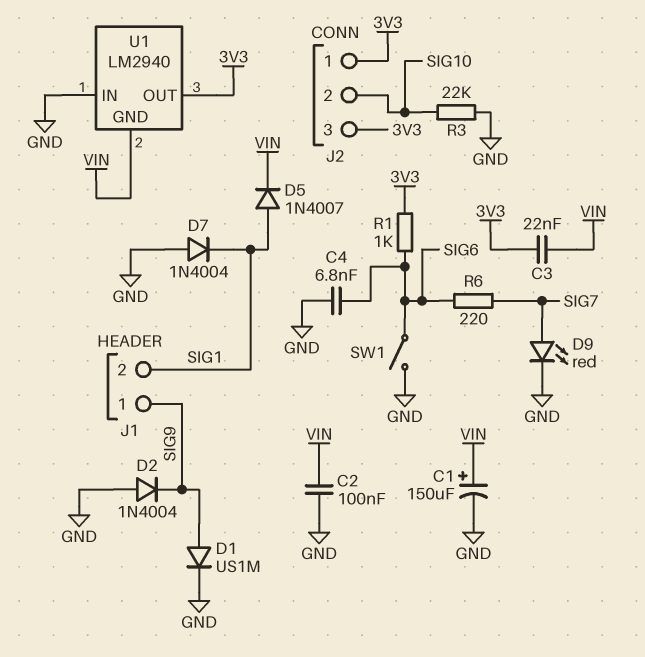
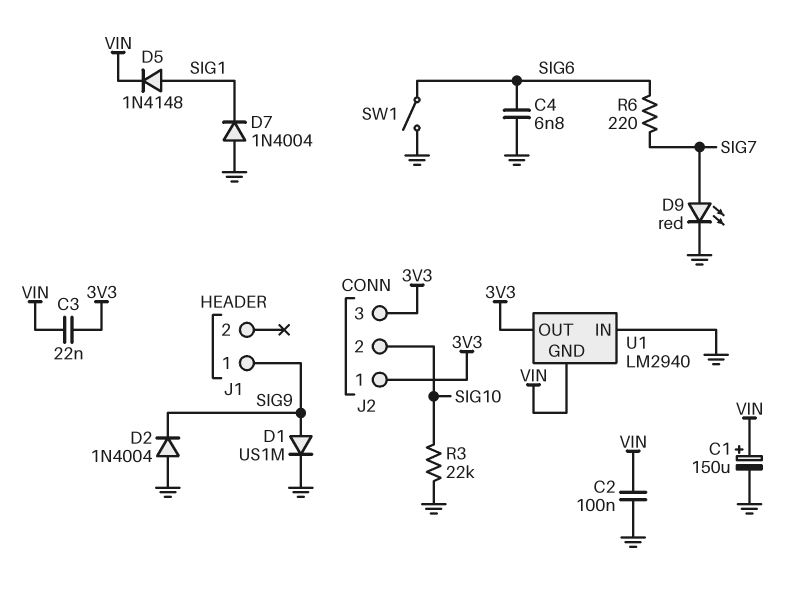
D5: diode 1N4007 (A SIG1, K VIN) -> diode 1N4148 (A SIG1, K VIN)
J1 pin 2: SIG1 -> none
R1: 1k (3V3, SIG6) -> none

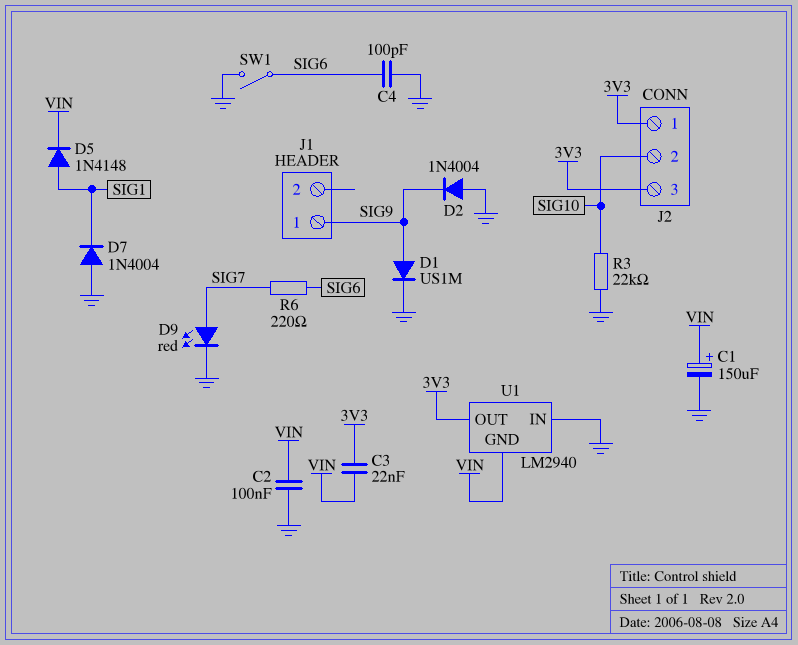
C4: 6.8nF (GND, SIG6) -> 100pF (GND, SIG6)

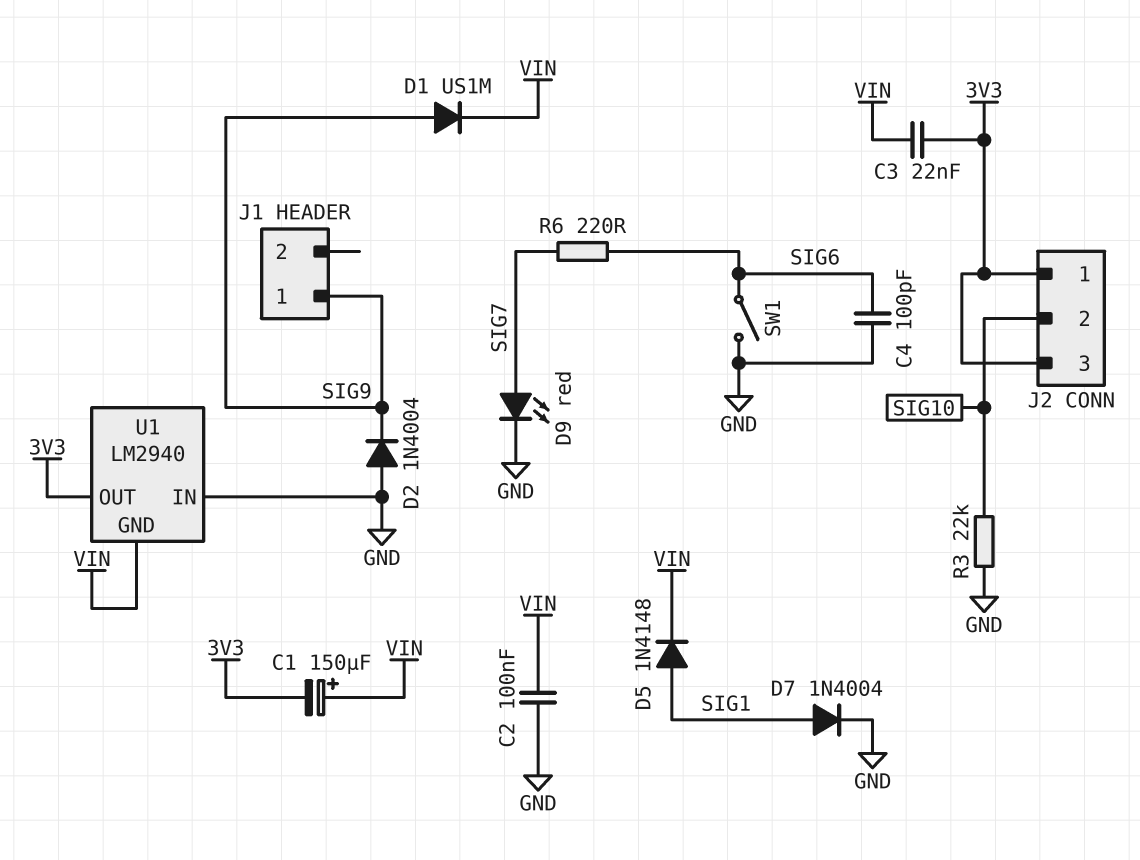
C1: 150uF (plus VIN, minus GND) -> 150uF (plus VIN, minus 3V3)
D1: diode US1M (A SIG9, K GND) -> diode US1M (A SIG9, K VIN)
D7: diode 1N4004 (A GND, K SIG1) -> diode 1N4004 (A SIG1, K GND)

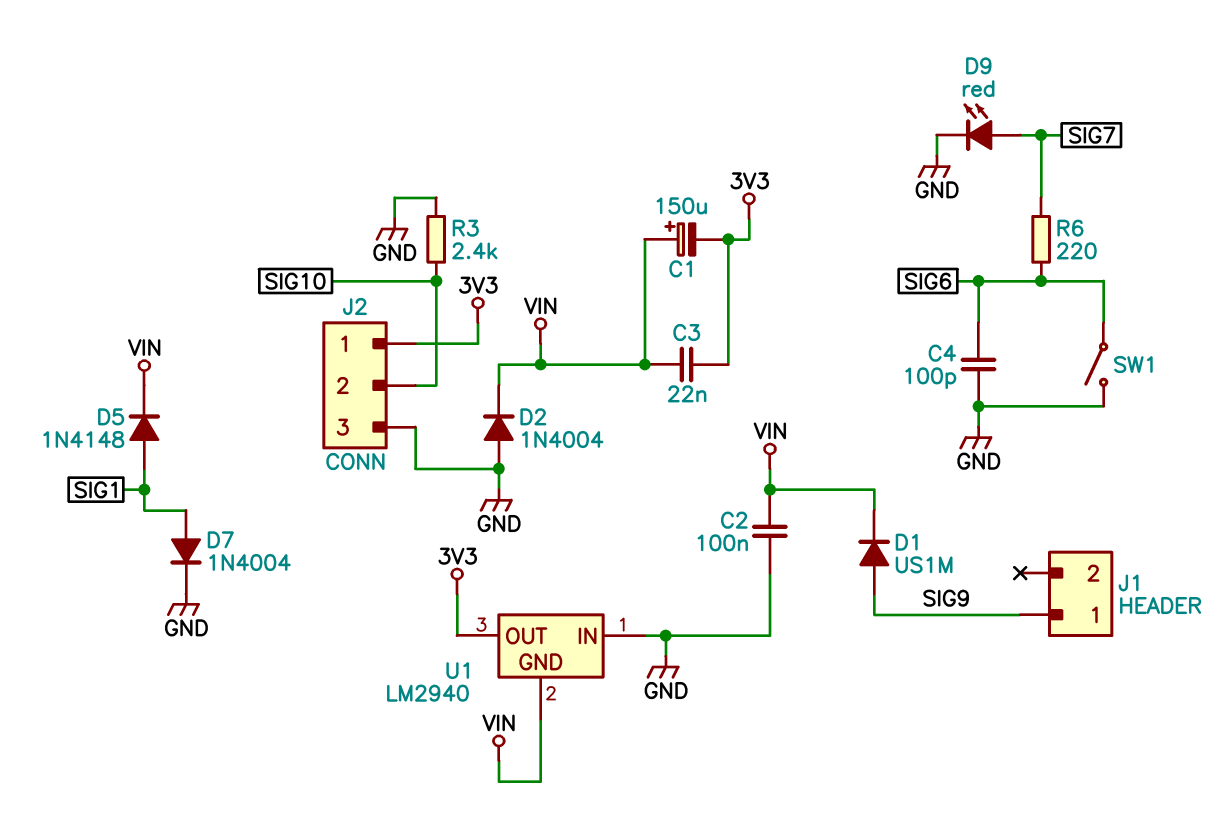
D2: diode 1N4004 (A GND, K SIG9) -> diode 1N4004 (A GND, K VIN)
J2 pin 3: 3V3 -> GND
R3: 22k (GND, SIG10) -> 2.4k (GND, SIG10)

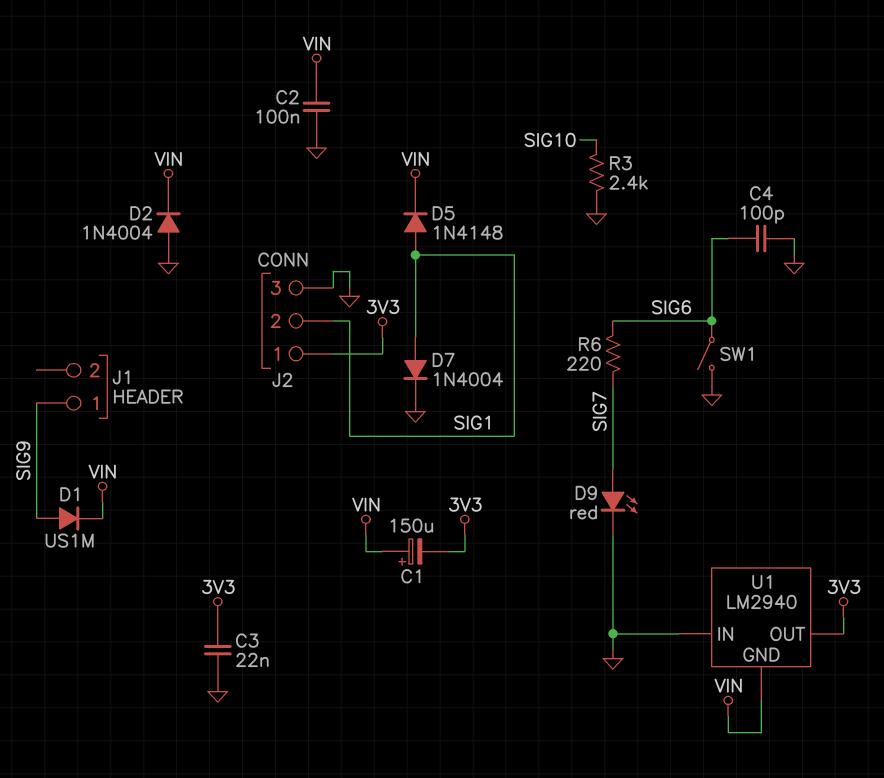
C3: 22nF (3V3, VIN) -> 22nF (3V3, GND)
J2 pin 2: SIG10 -> SIG1

